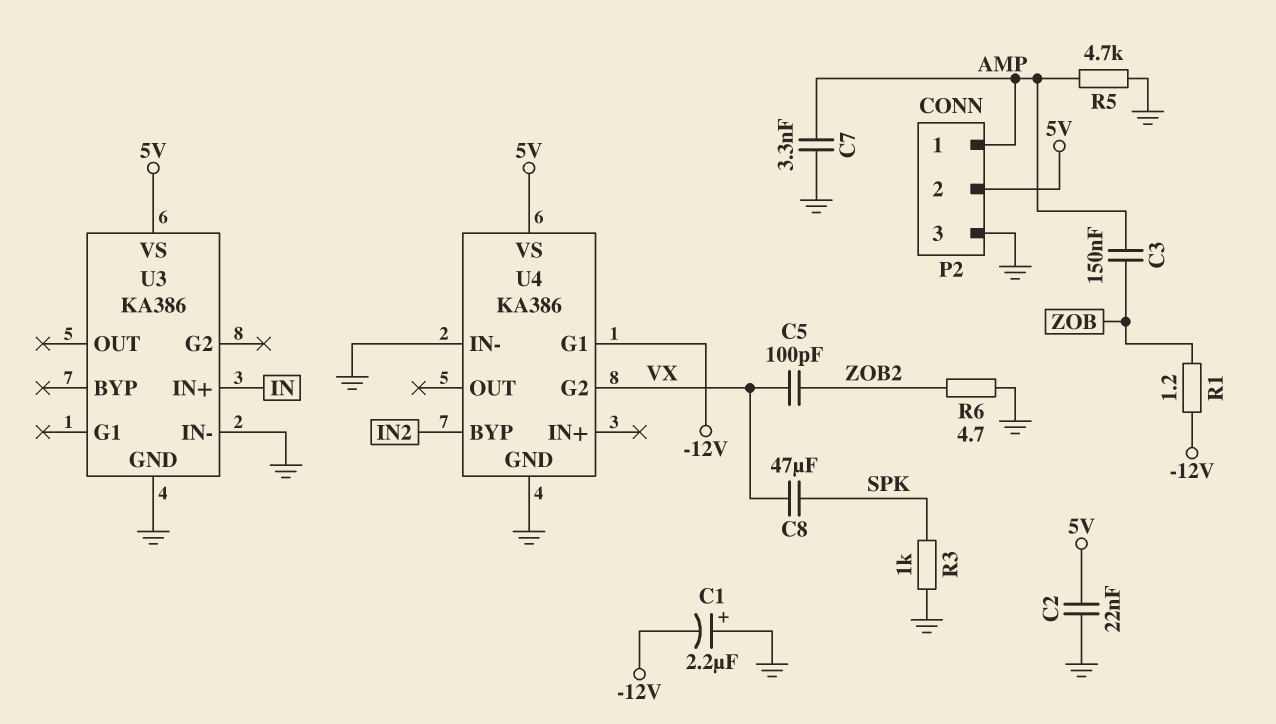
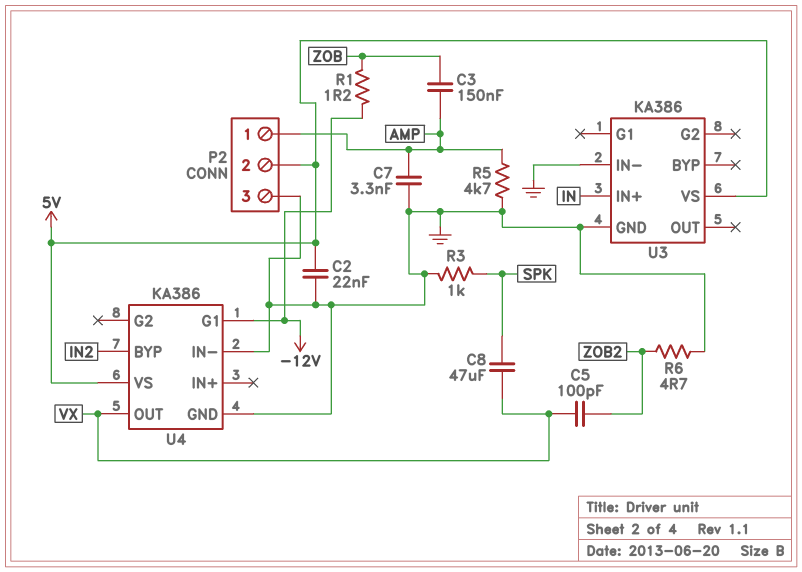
C1: 2.2uF (plus GND, minus -12V) -> none
U4 pin G2: VX -> none
U4 pin OUT: none -> VX

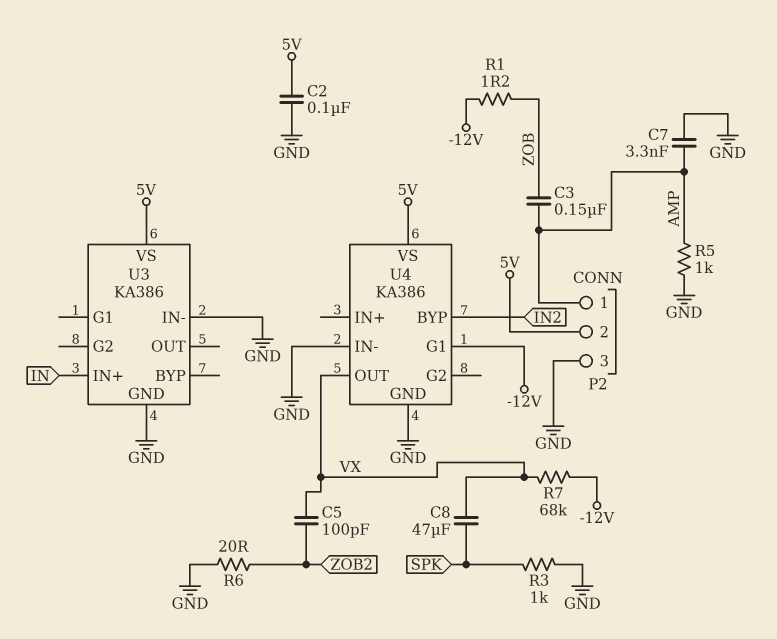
C2: 22nF (5V, GND) -> 100nF (5V, GND)
R5: 4.7k (AMP, GND) -> 1k (AMP, GND)
R6: 4.7 (GND, ZOB2) -> 20 (GND, ZOB2)
R7: none -> 68k (-12V, VX)

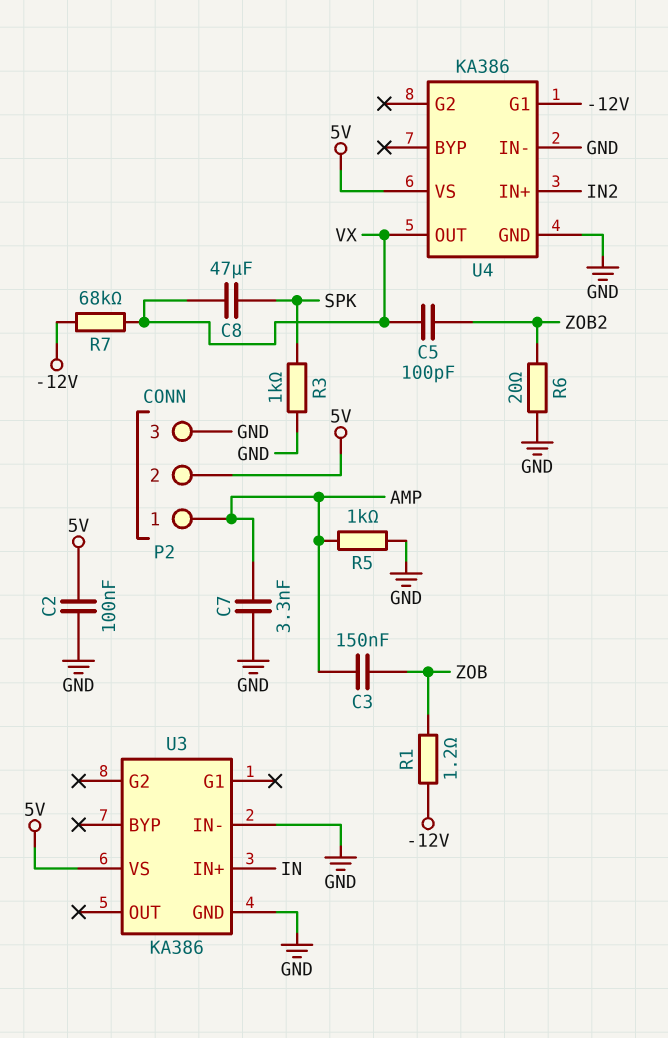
U4 pin BYP: IN2 -> none
U4 pin IN+: none -> IN2

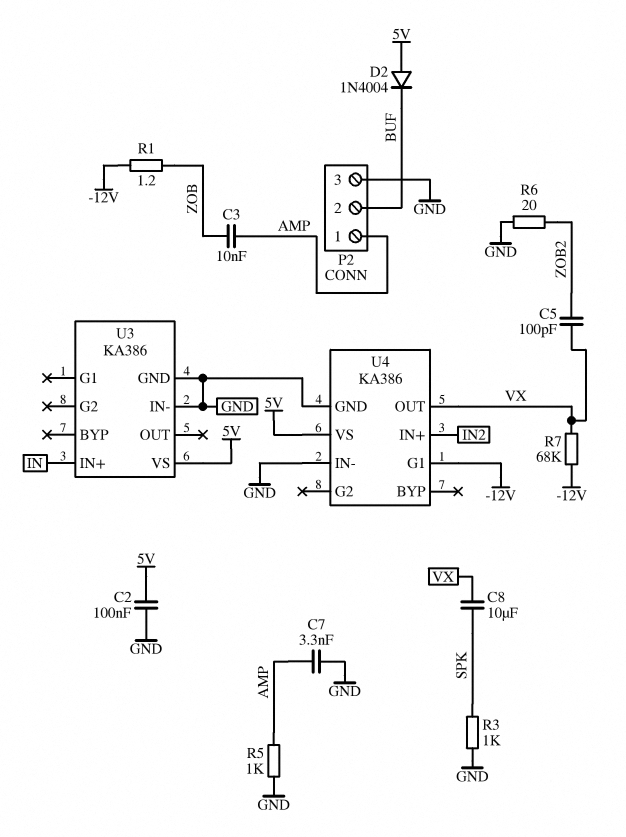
C3: 150nF (AMP, ZOB) -> 10nF (AMP, ZOB)
C8: 47uF (SPK, VX) -> 10uF (SPK, VX)
D2: none -> diode 1N4004 (A 5V, K BUF)
P2 pin 2: 5V -> BUF

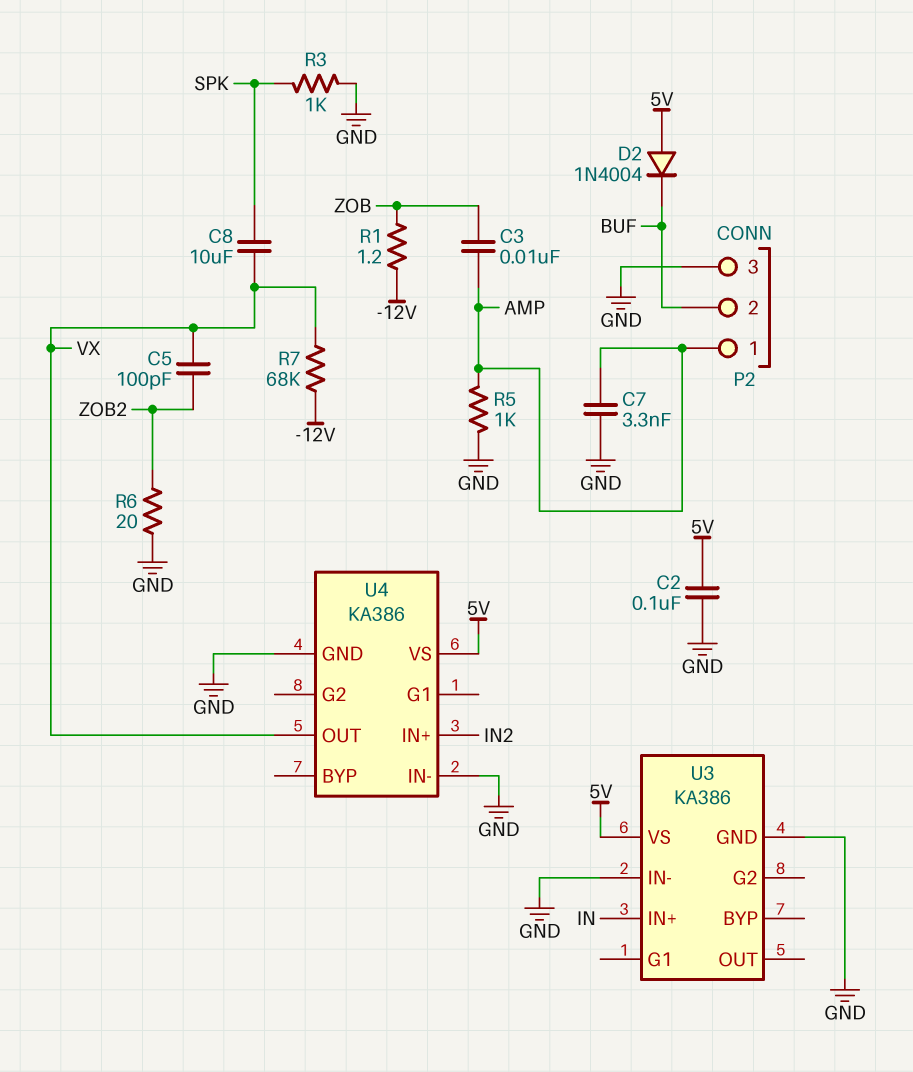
U4 pin G1: -12V -> none

